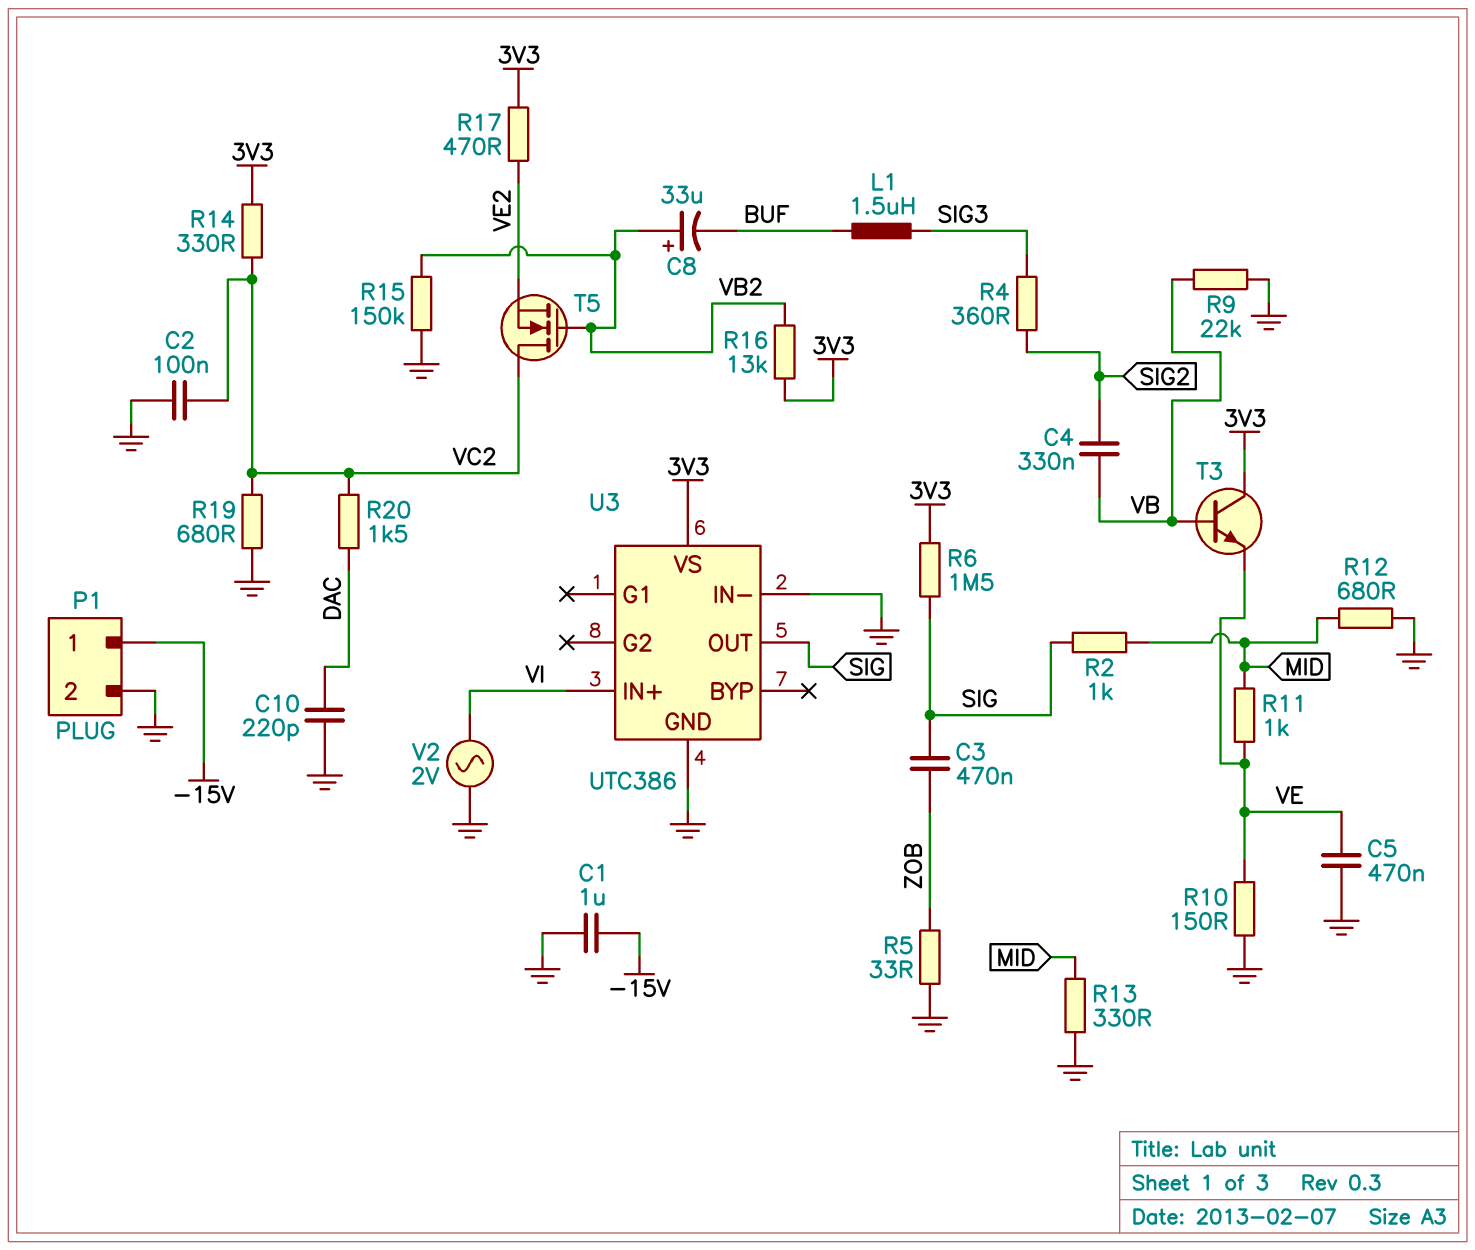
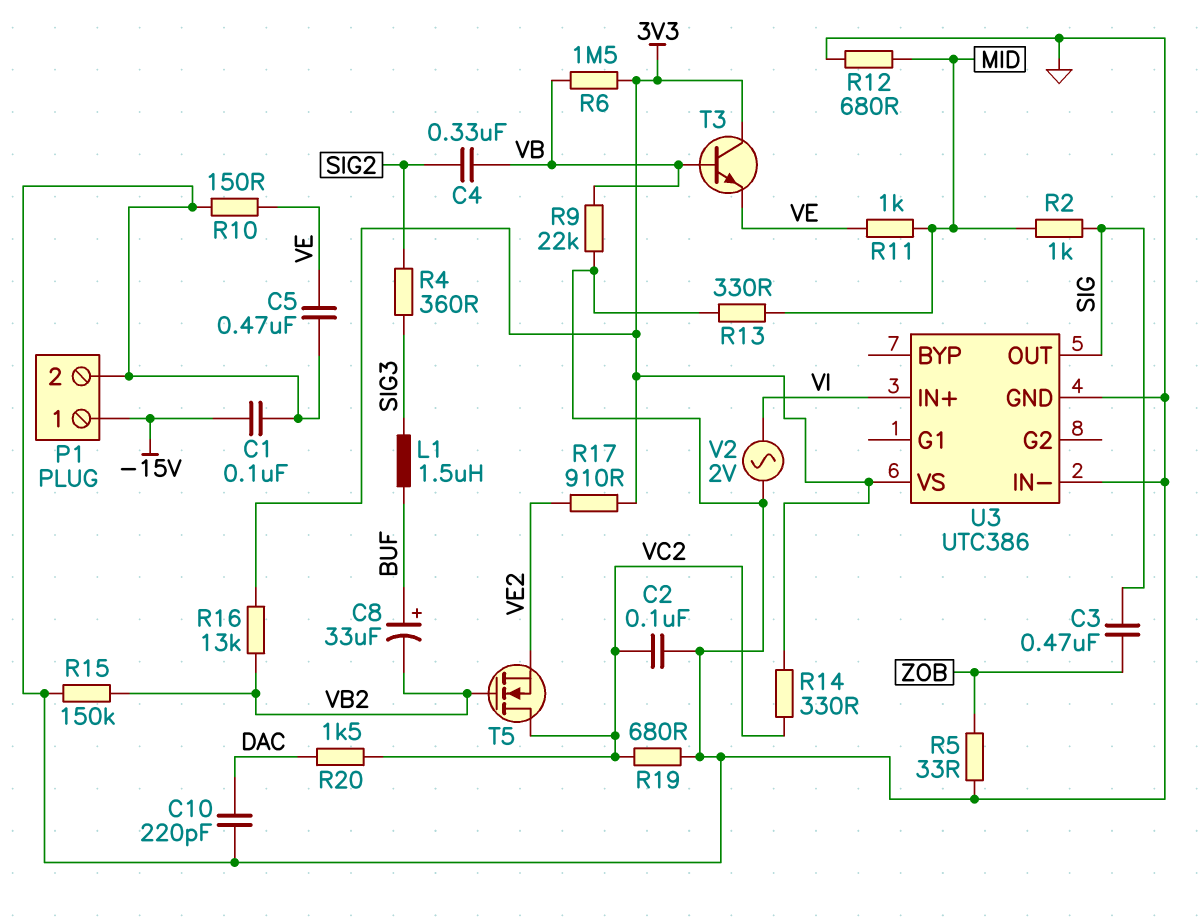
C1: 1uF (-15V, GND) -> 100nF (-15V, GND)
C8: 33uF (plus VB2, minus BUF) -> 33uF (plus BUF, minus VB2)
R6: 1.5M (3V3, SIG) -> 1.5M (3V3, VB)
R17: 470 (3V3, VE2) -> 910 (3V3, VE2)

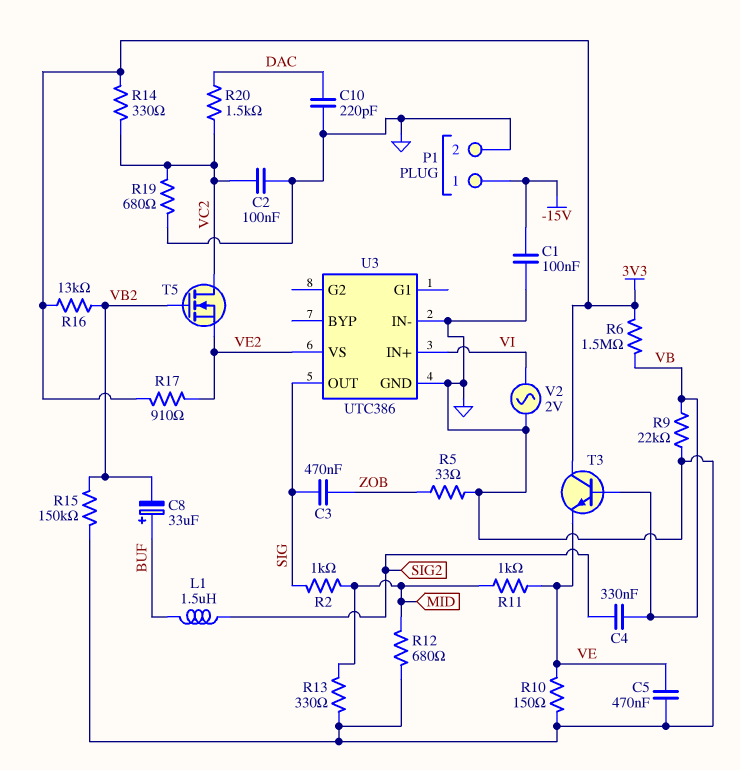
L1: 1.5uH (BUF, SIG3) -> 1.5uH (BUF, SIG2)
R4: 360 (SIG2, SIG3) -> none
U3 pin VS: 3V3 -> VE2

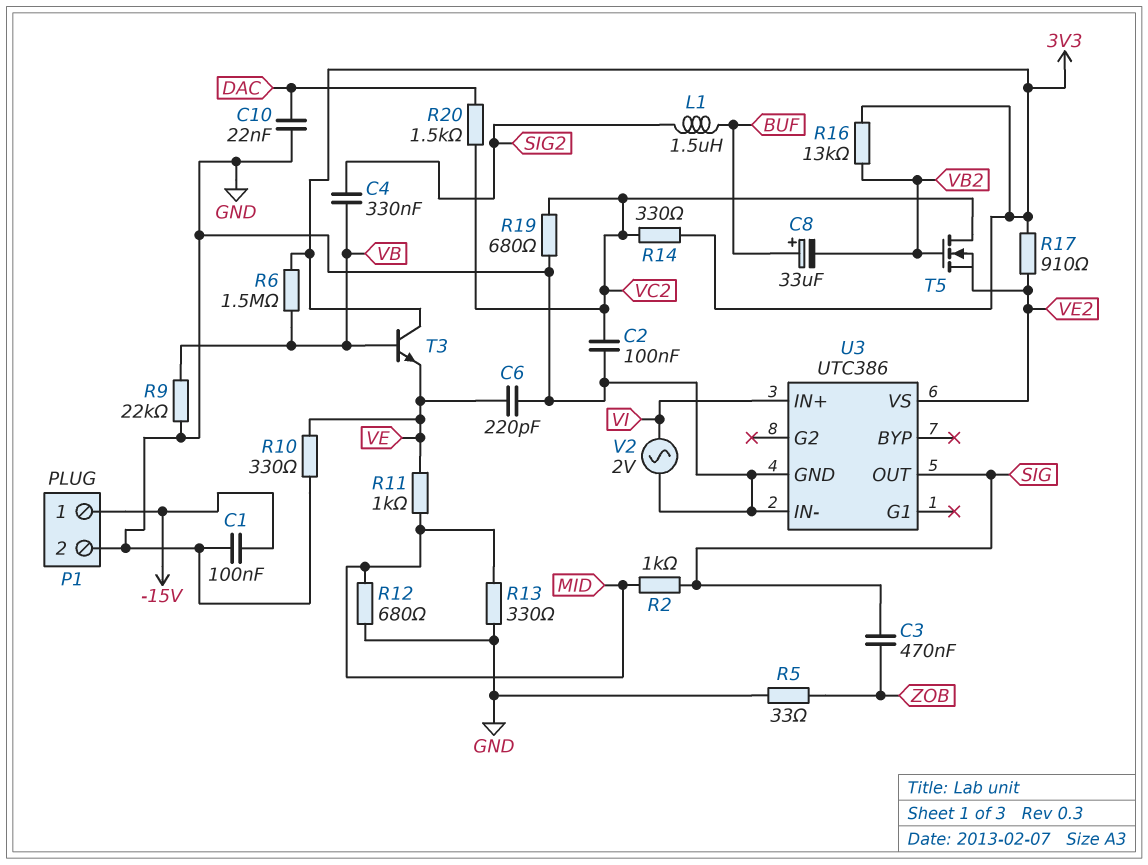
C5: 470nF (GND, VE) -> none
C6: none -> 220pF (GND, VE)
C10: 220pF (DAC, GND) -> 22nF (DAC, GND)
R10: 150 (GND, VE) -> 330 (GND, VE)
R15: 150k (GND, VB2) -> none

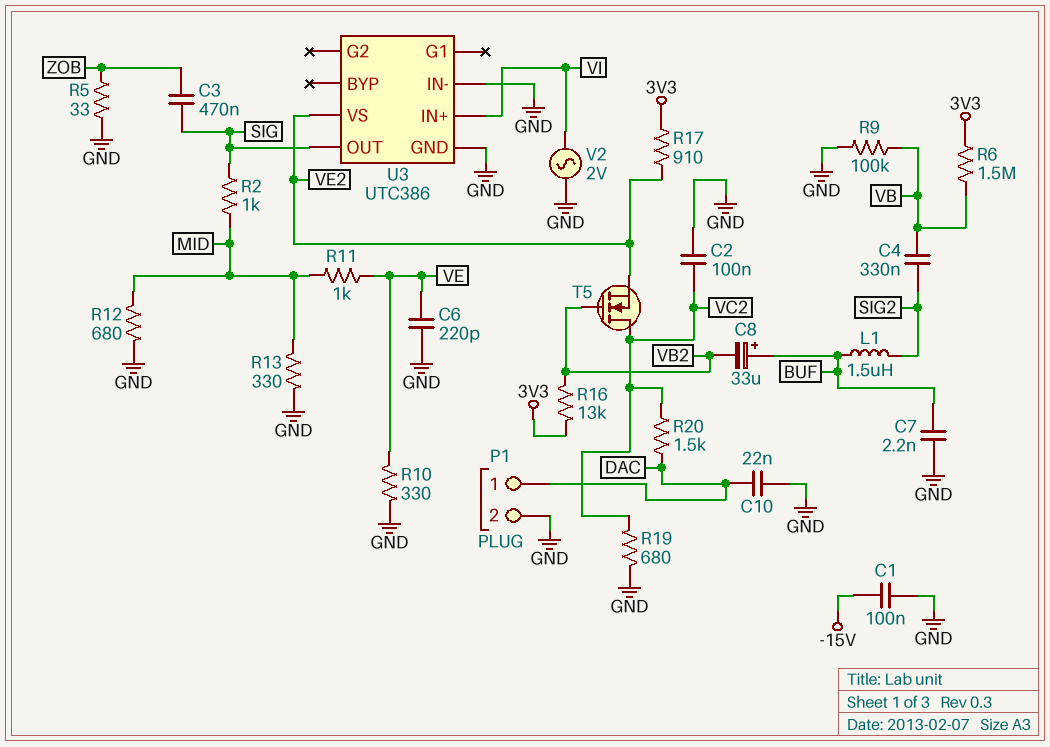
C7: none -> 2.2nF (BUF, GND)
P1 pin 1: -15V -> DAC
R9: 22k (GND, VB) -> 100k (GND, VB)
R14: 330 (3V3, VC2) -> none
T3: NPN (B VB, C 3V3, E VE) -> none

